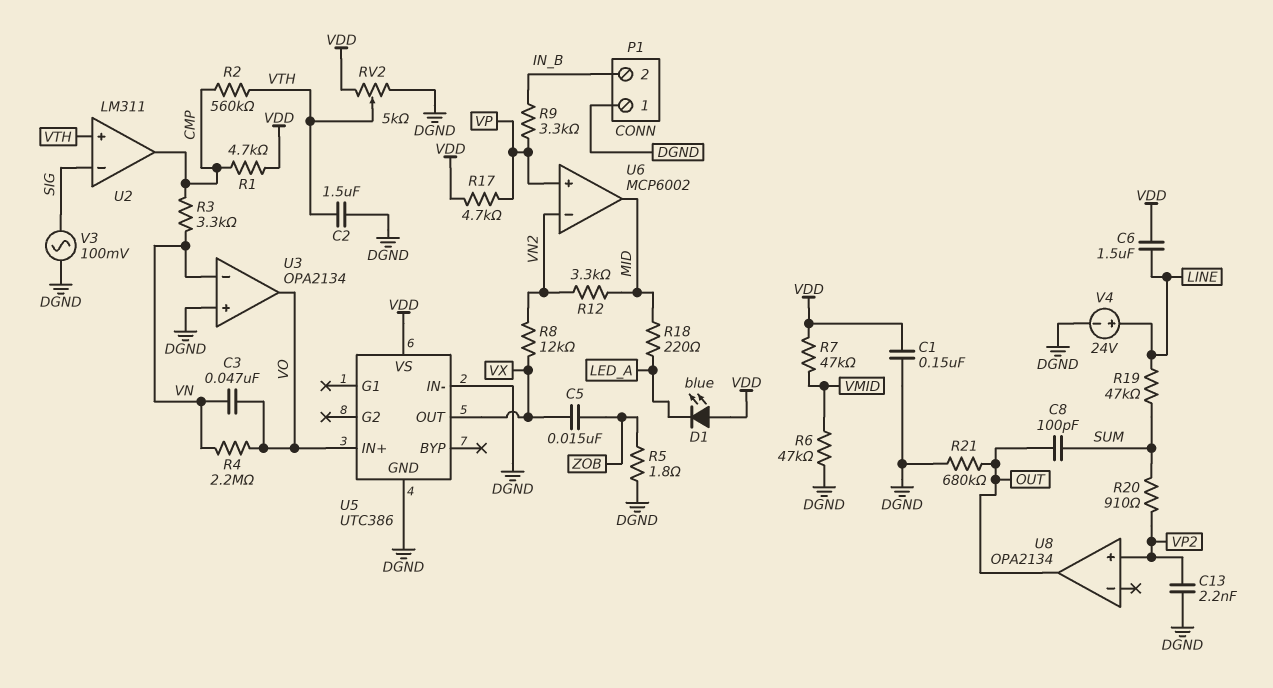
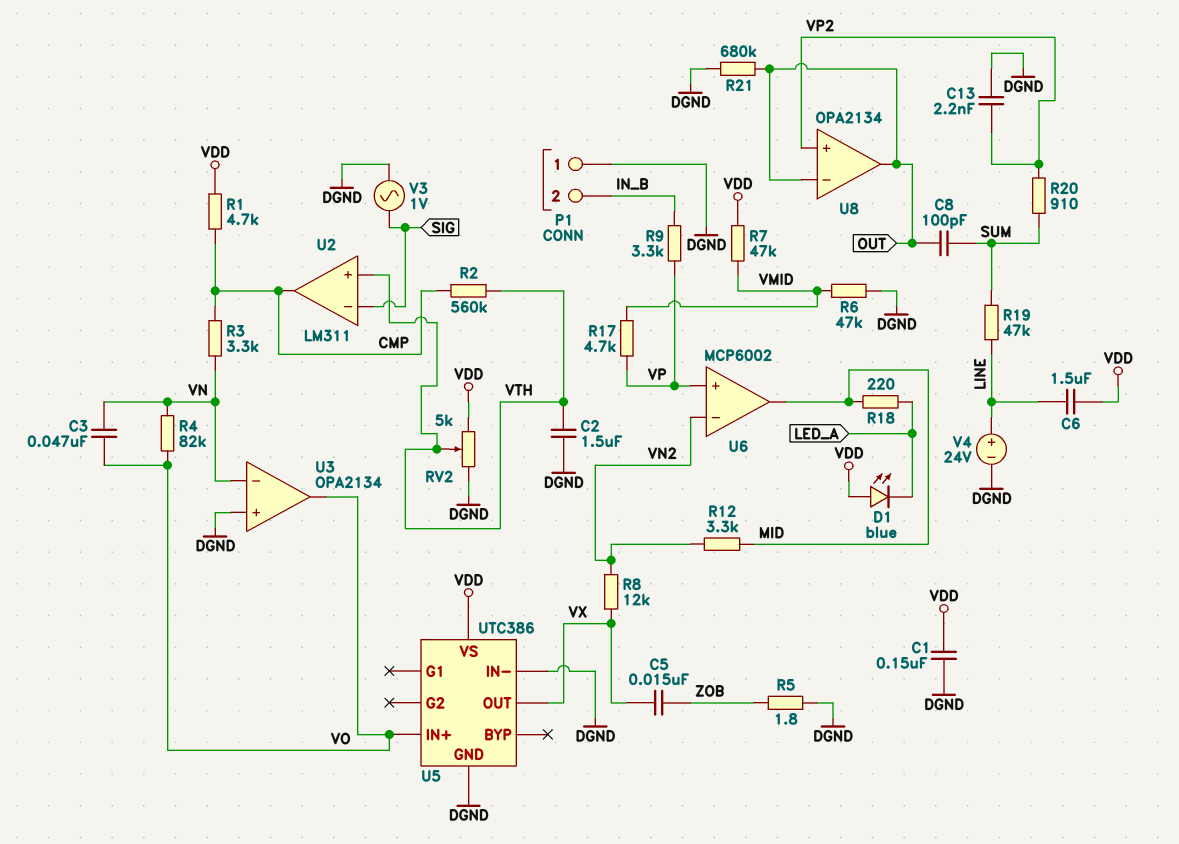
R4: 2.2M (VN, VO) -> 82k (VN, VO)
R17: 4.7k (VDD, VP) -> 4.7k (VMID, VP)
U8 pin in-: none -> OUT
V3: AC 100mV (DGND, SIG) -> AC 1V (DGND, SIG)

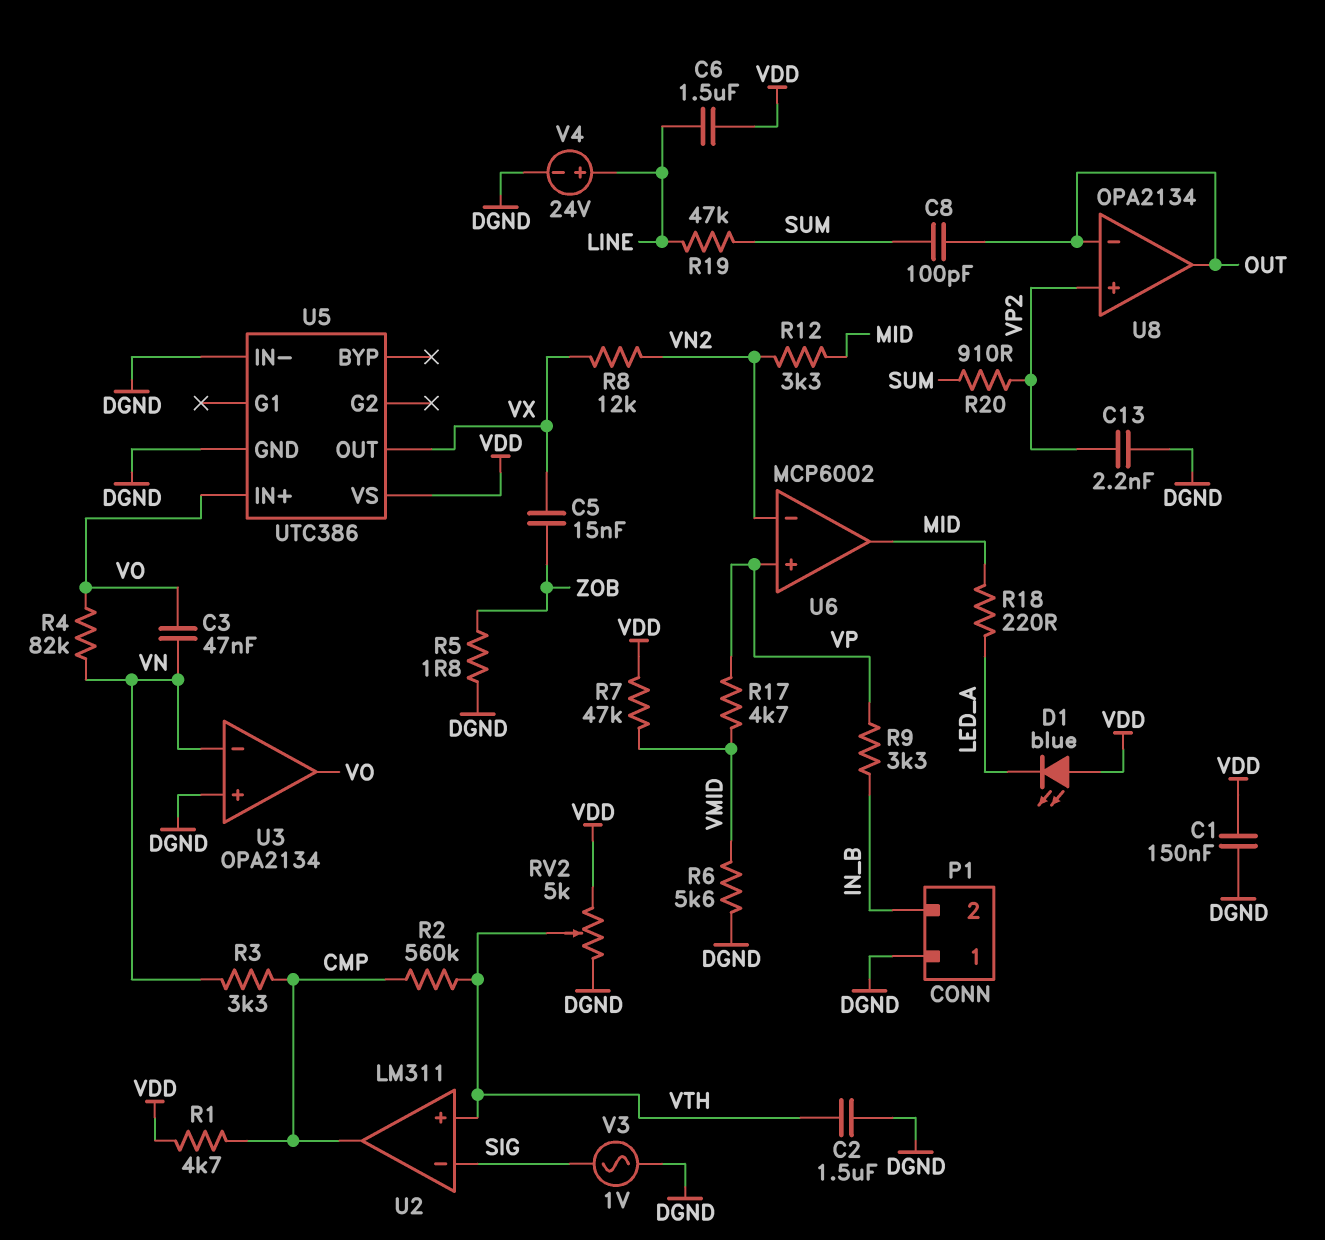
R6: 47k (DGND, VMID) -> 5.6k (DGND, VMID)
R21: 680k (DGND, OUT) -> none

